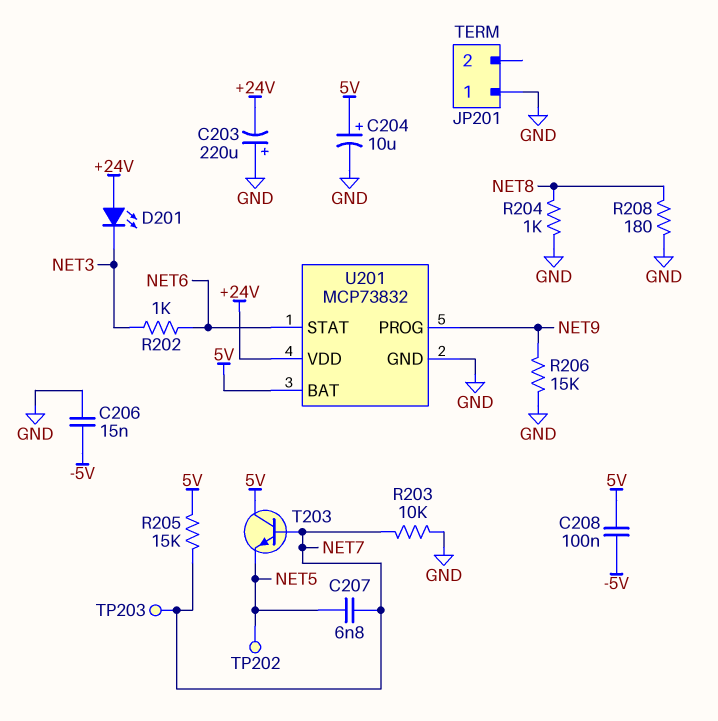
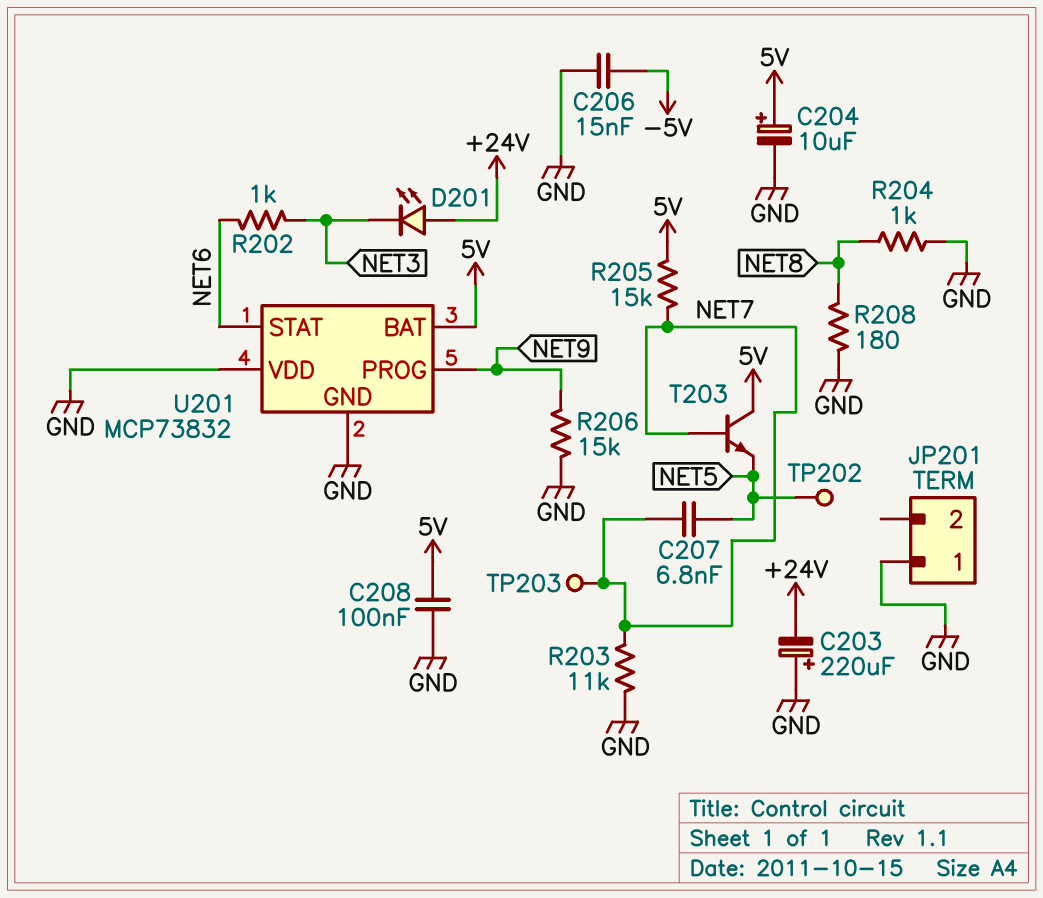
C208: 100nF (-5V, 5V) -> 100nF (5V, GND)
R203: 10k (GND, NET7) -> 11k (GND, NET7)
U201 pin VDD: +24V -> GND

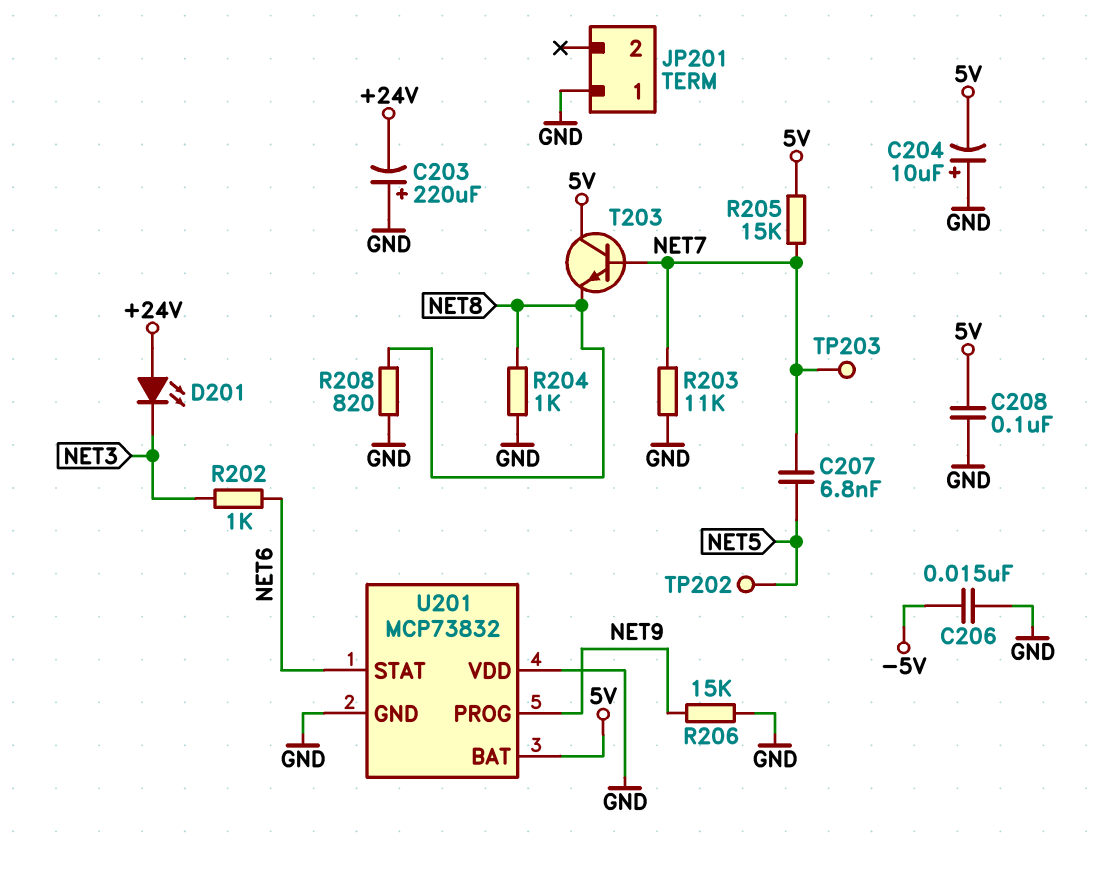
C204: 10uF (plus 5V, minus GND) -> 10uF (plus GND, minus 5V)
R208: 180 (GND, NET8) -> 820 (GND, NET8)
T203: NPN (B NET7, C 5V, E NET5) -> NPN (B NET7, C 5V, E NET8)

